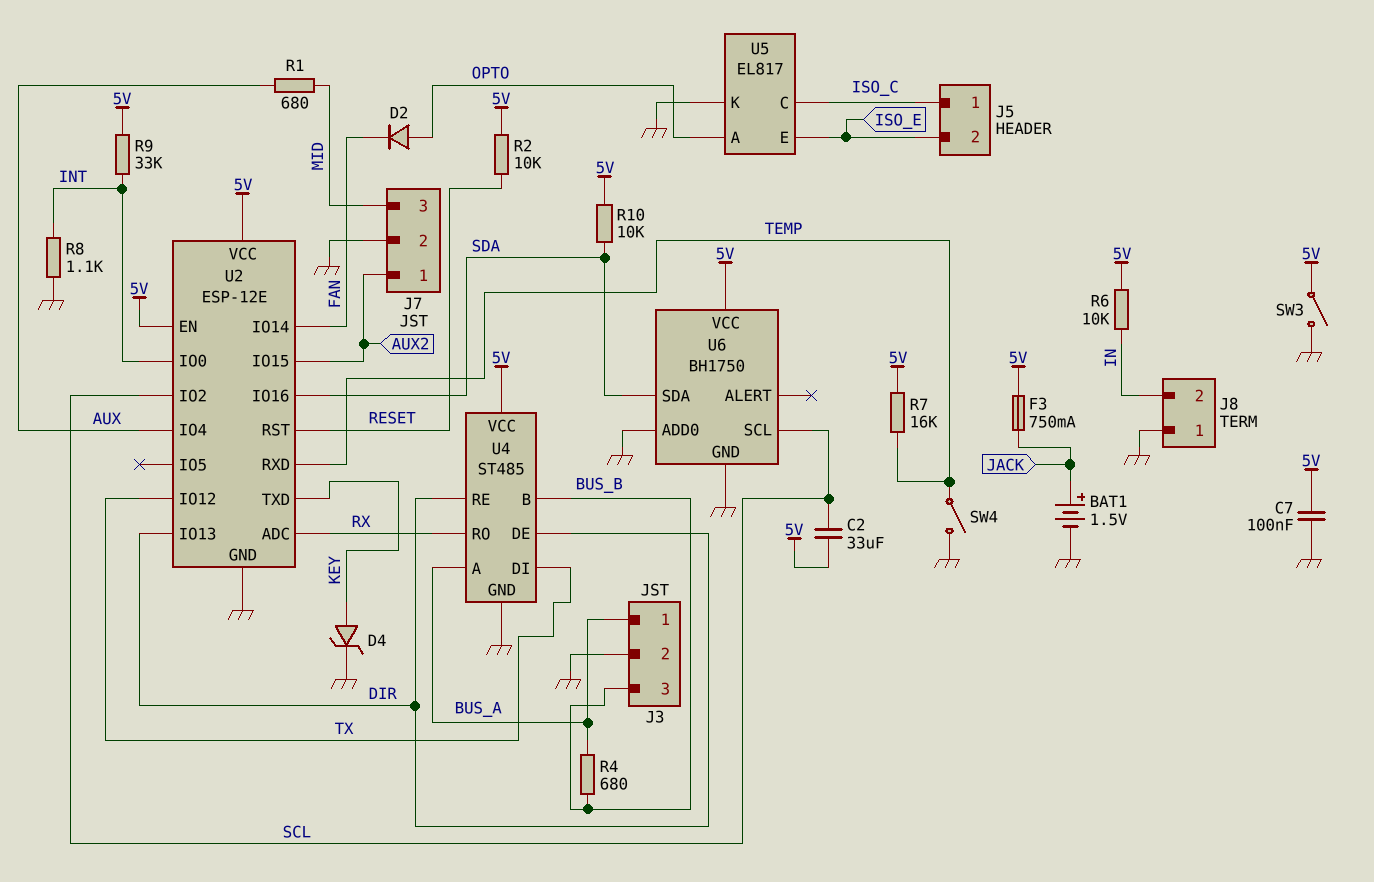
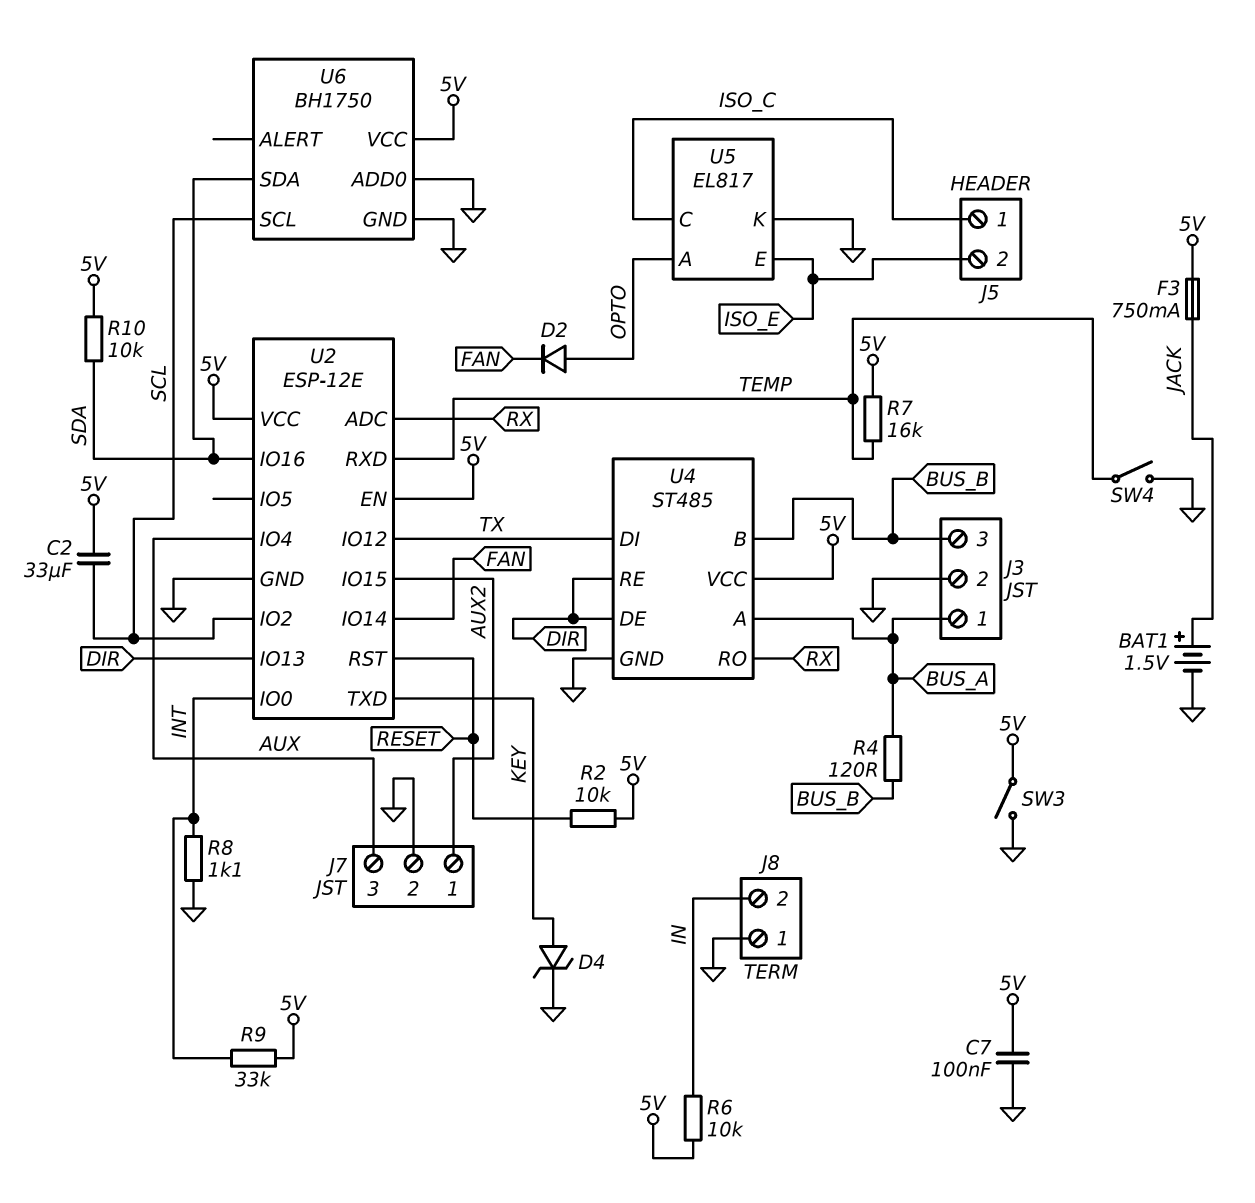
J7 pin 3: MID -> AUX
R1: 680 (AUX, MID) -> none
R4: 680 (BUS_A, BUS_B) -> 120 (BUS_A, BUS_B)

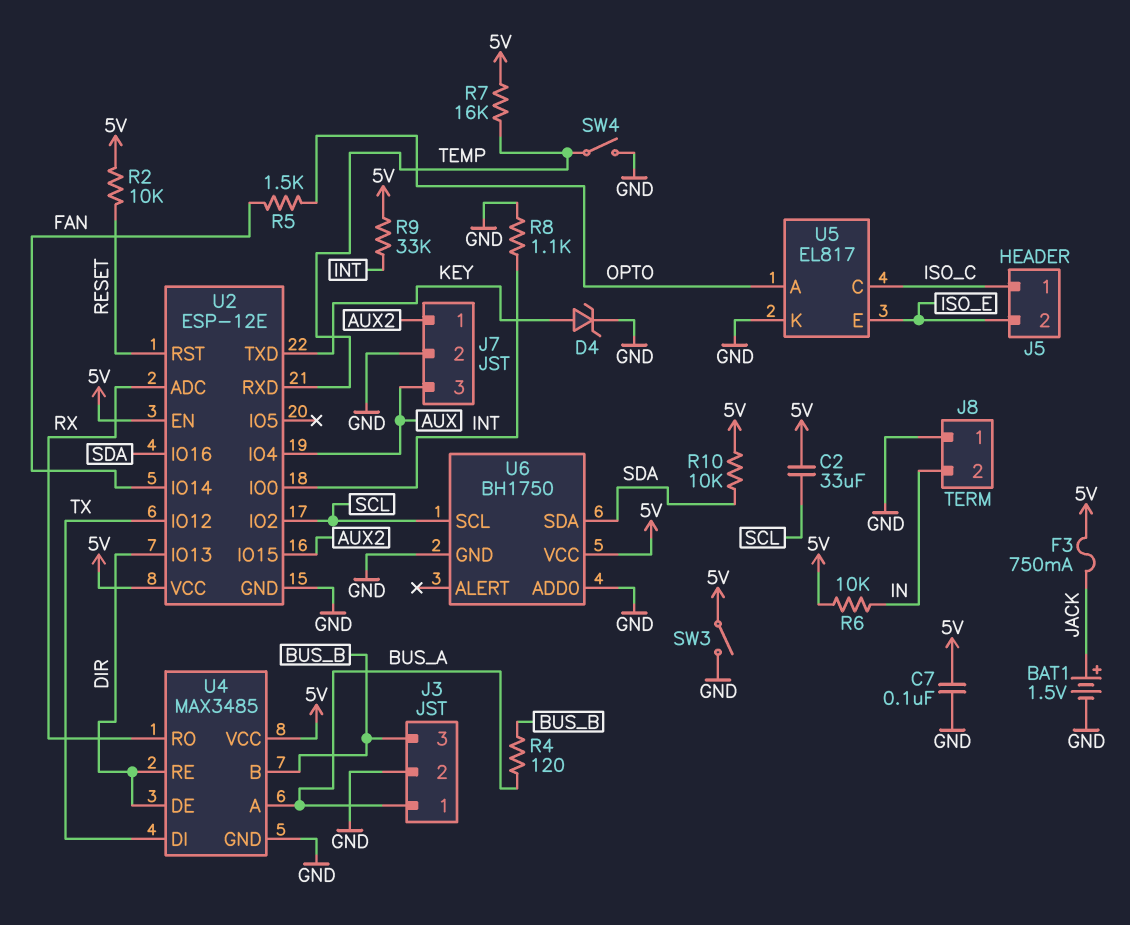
D2: diode (A OPTO, K FAN) -> none
R5: none -> 1.5k (FAN, OPTO)
U4: ST485 -> MAX3485

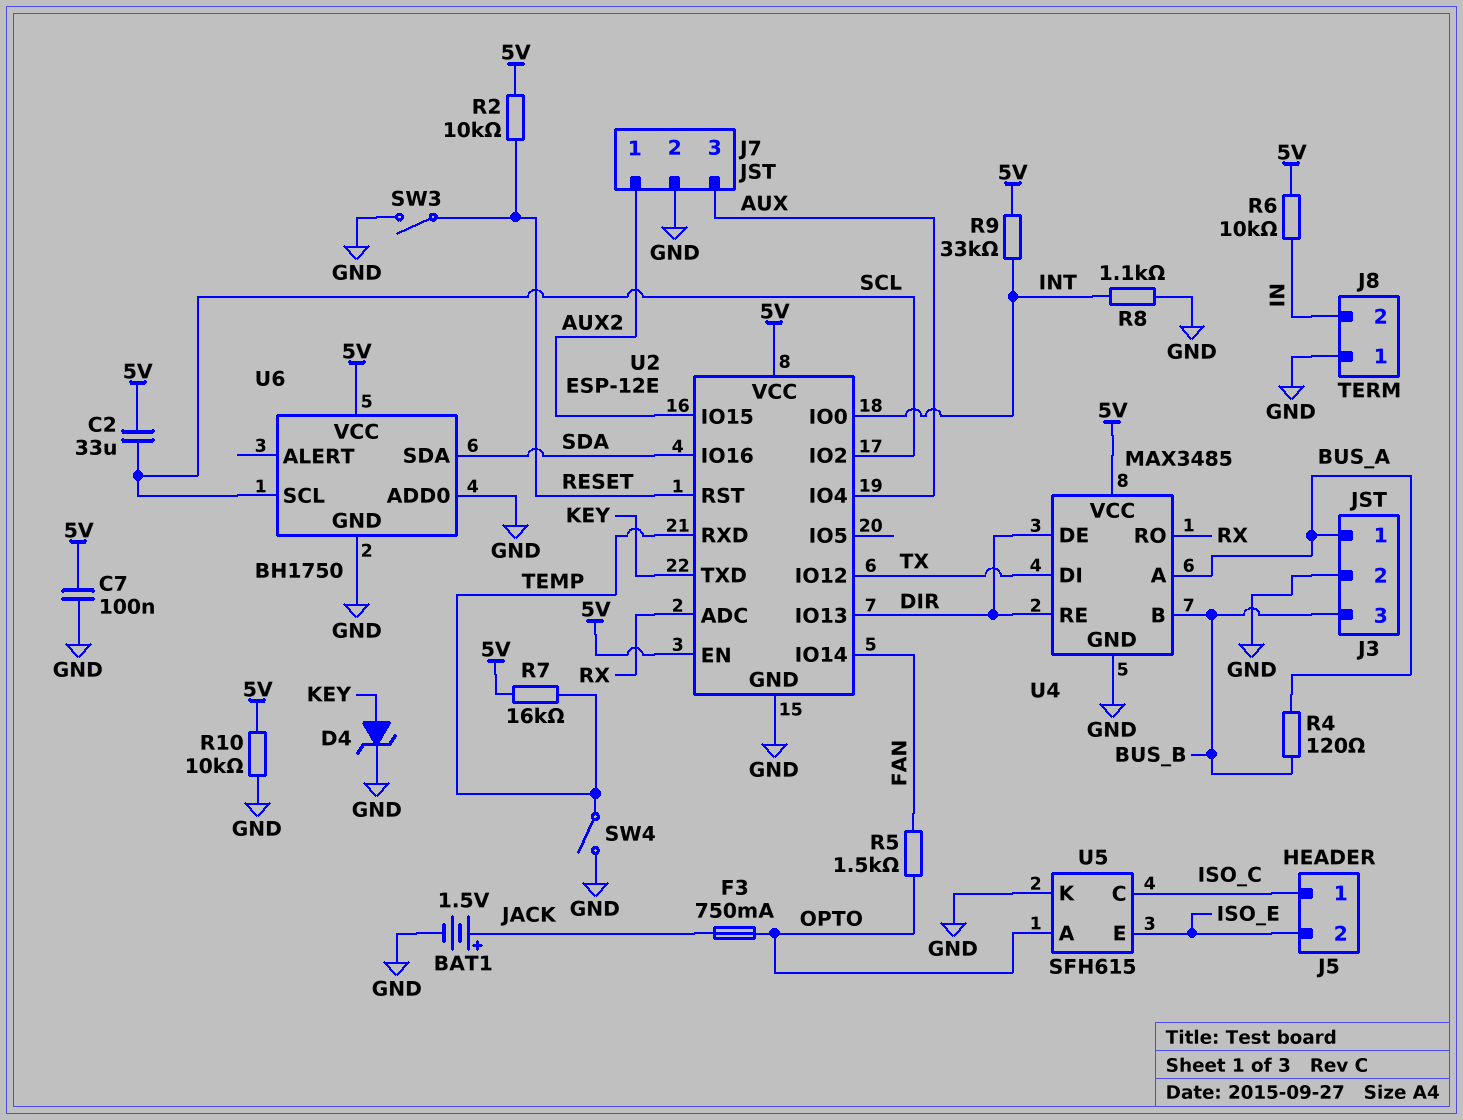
F3: 750mA (5V, JACK) -> 750mA (JACK, OPTO)
R10: 10k (5V, SDA) -> 10k (5V, GND)
SW3: switch (5V, GND) -> switch (GND, RESET)
U5: EL817 -> SFH615

